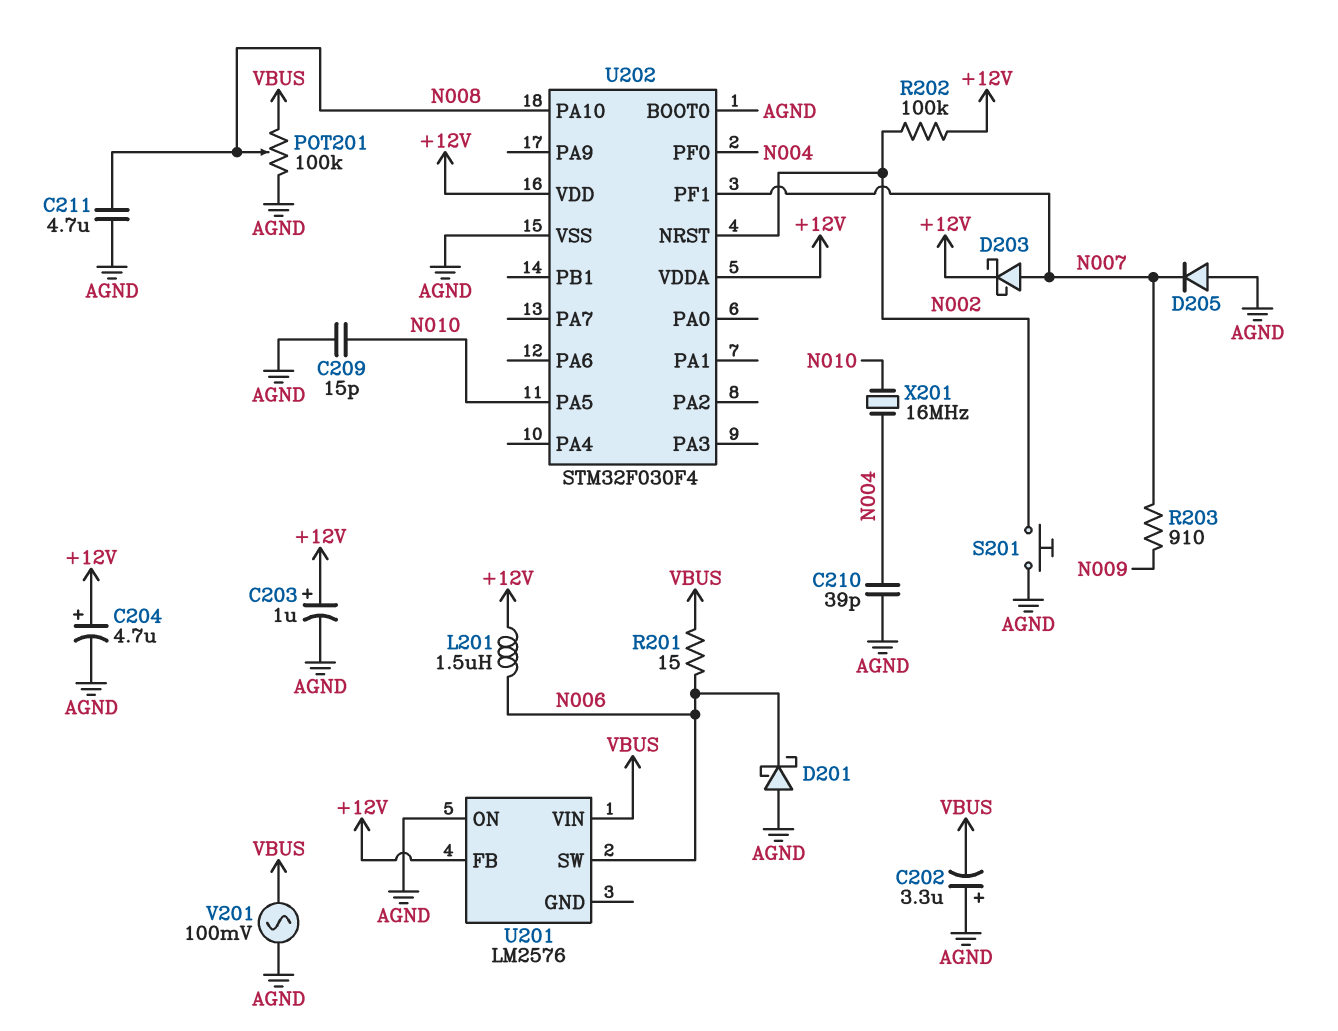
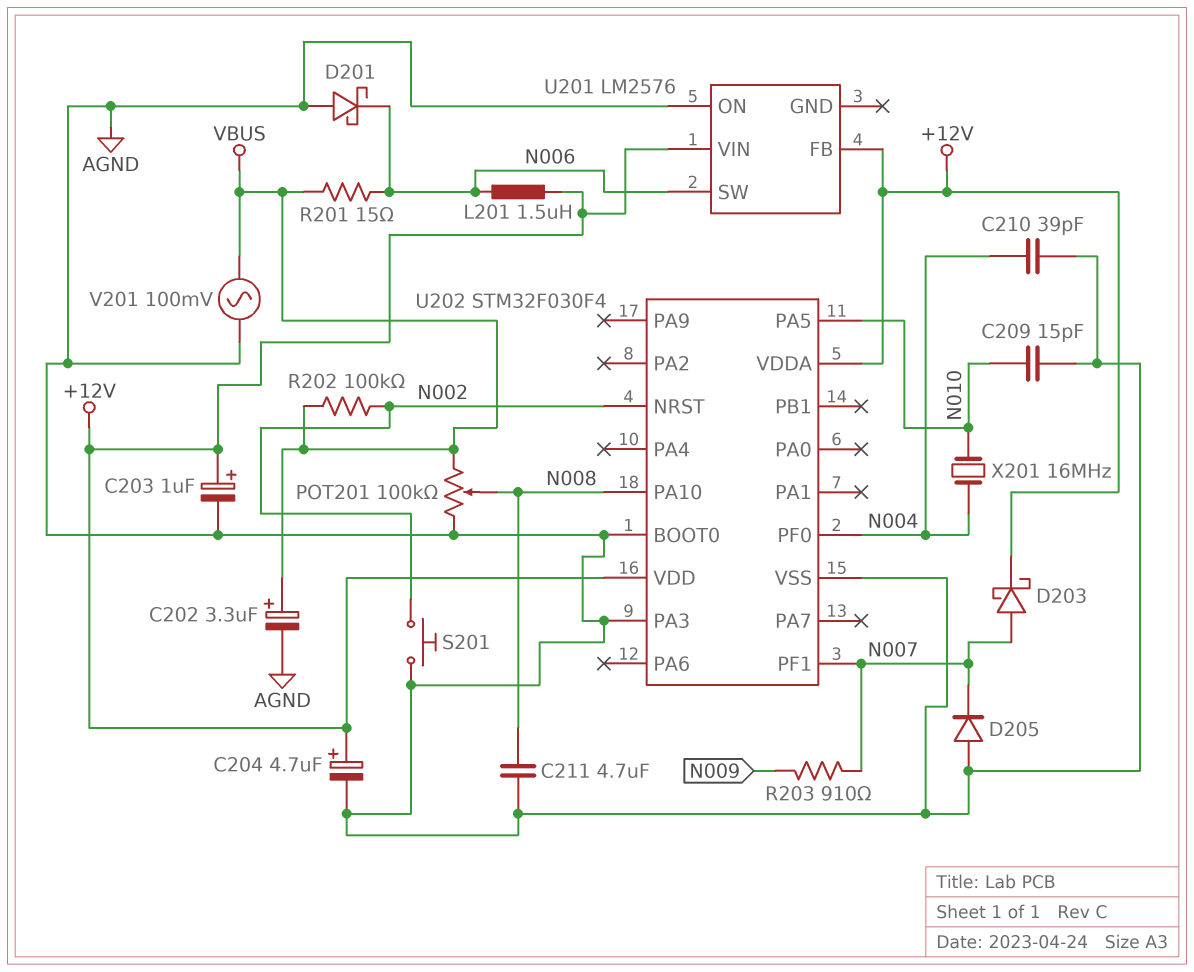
C202: 3.3uF (plus AGND, minus VBUS) -> 3.3uF (plus VBUS, minus AGND)
R202: 100k (+12V, N002) -> 100k (N002, VBUS)
U201 pin VIN: VBUS -> +12V
U202 pin PA3: none -> AGND

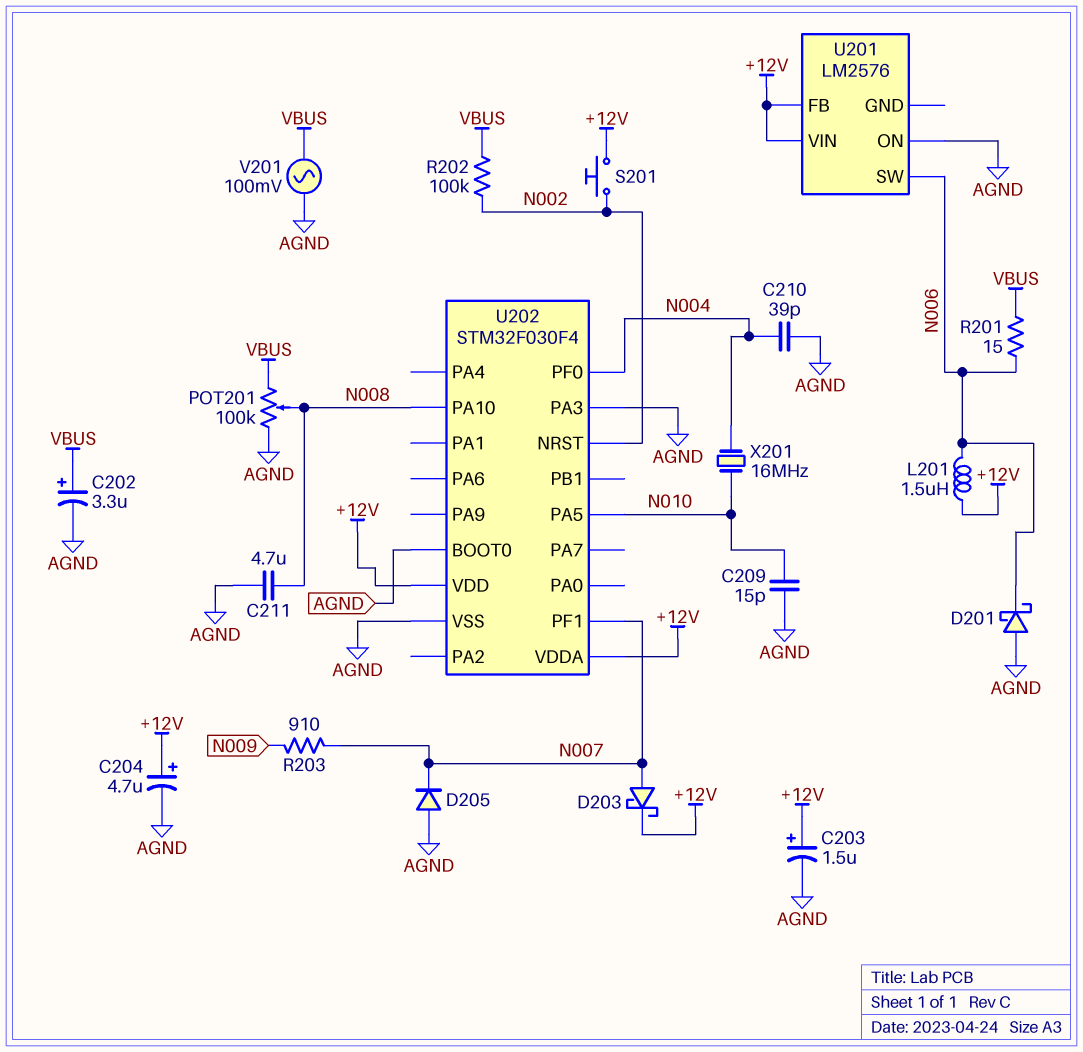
C203: 1uF (plus +12V, minus AGND) -> 1.5uF (plus +12V, minus AGND)
S201: button (AGND, N002) -> button (+12V, N002)

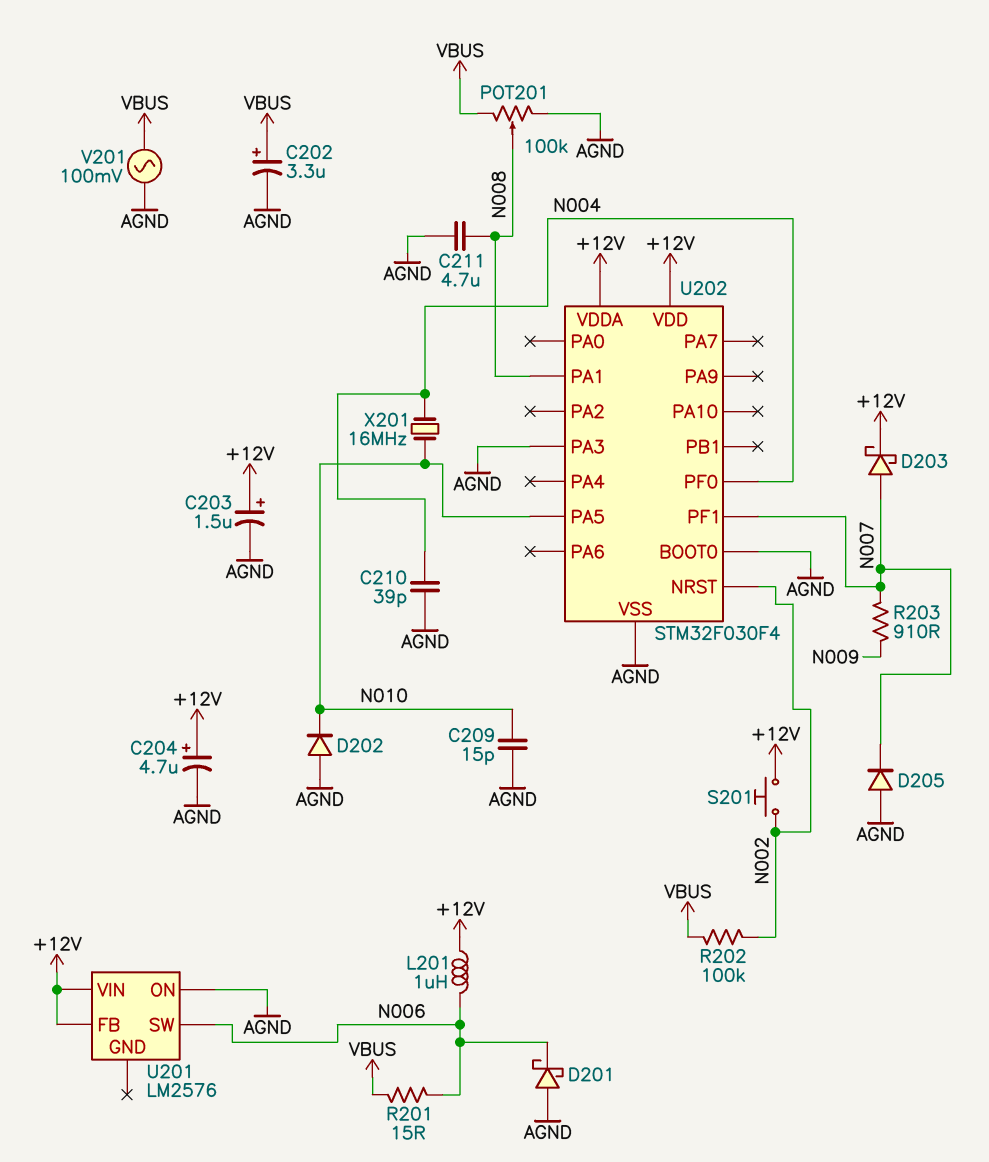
D202: none -> diode (A AGND, K N010)
L201: 1.5uH (+12V, N006) -> 1uH (+12V, N006)
U202 pin PA1: none -> N008
U202 pin PA10: N008 -> none

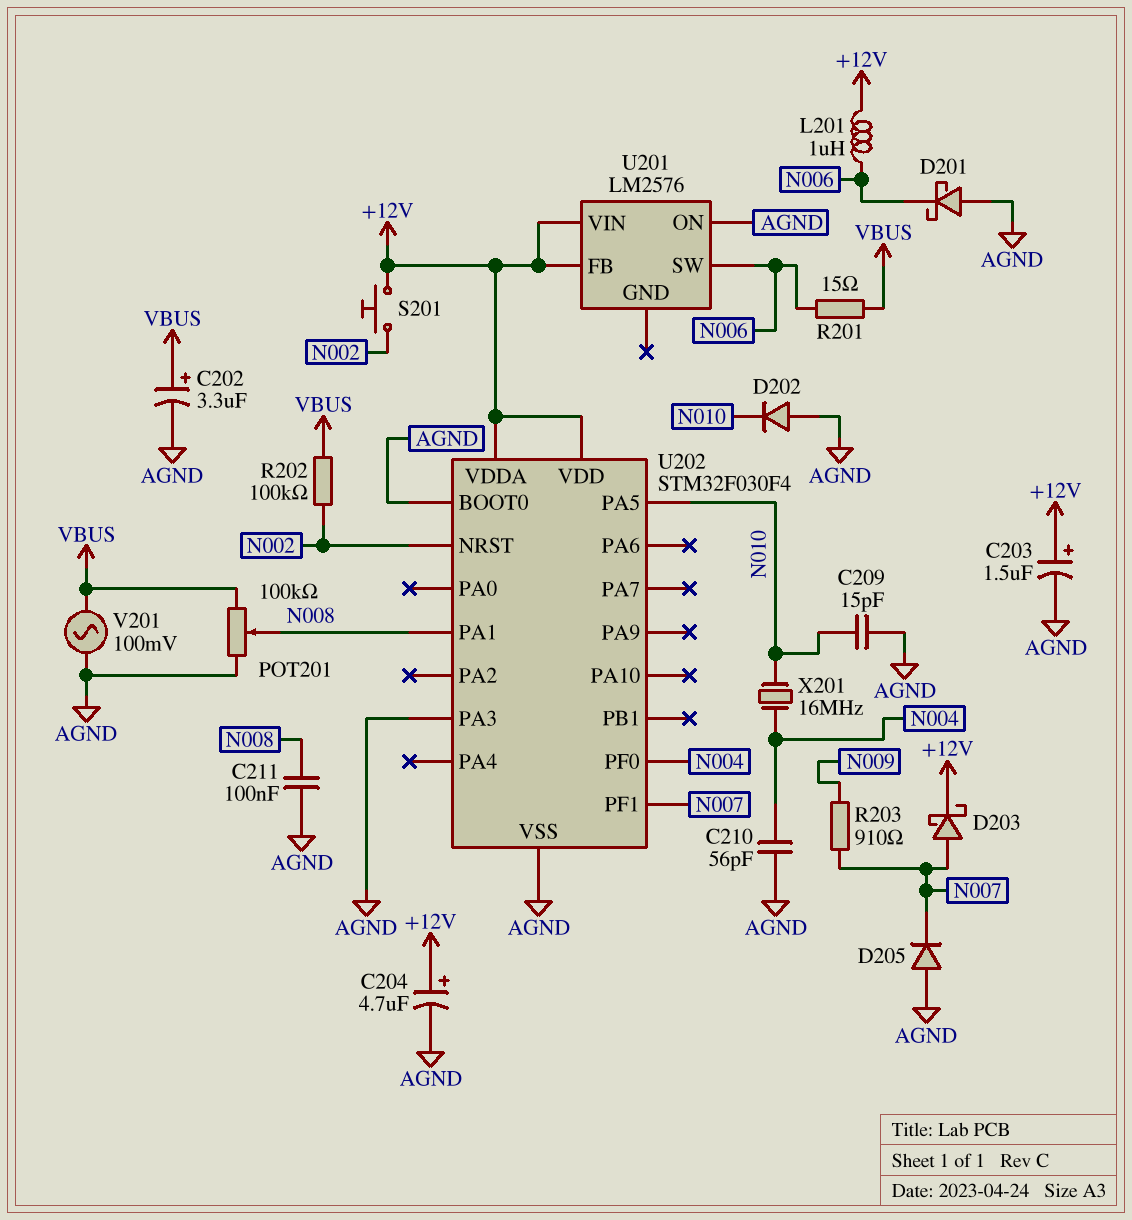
C210: 39pF (AGND, N004) -> 56pF (AGND, N004)
C211: 4.7uF (AGND, N008) -> 100nF (AGND, N008)

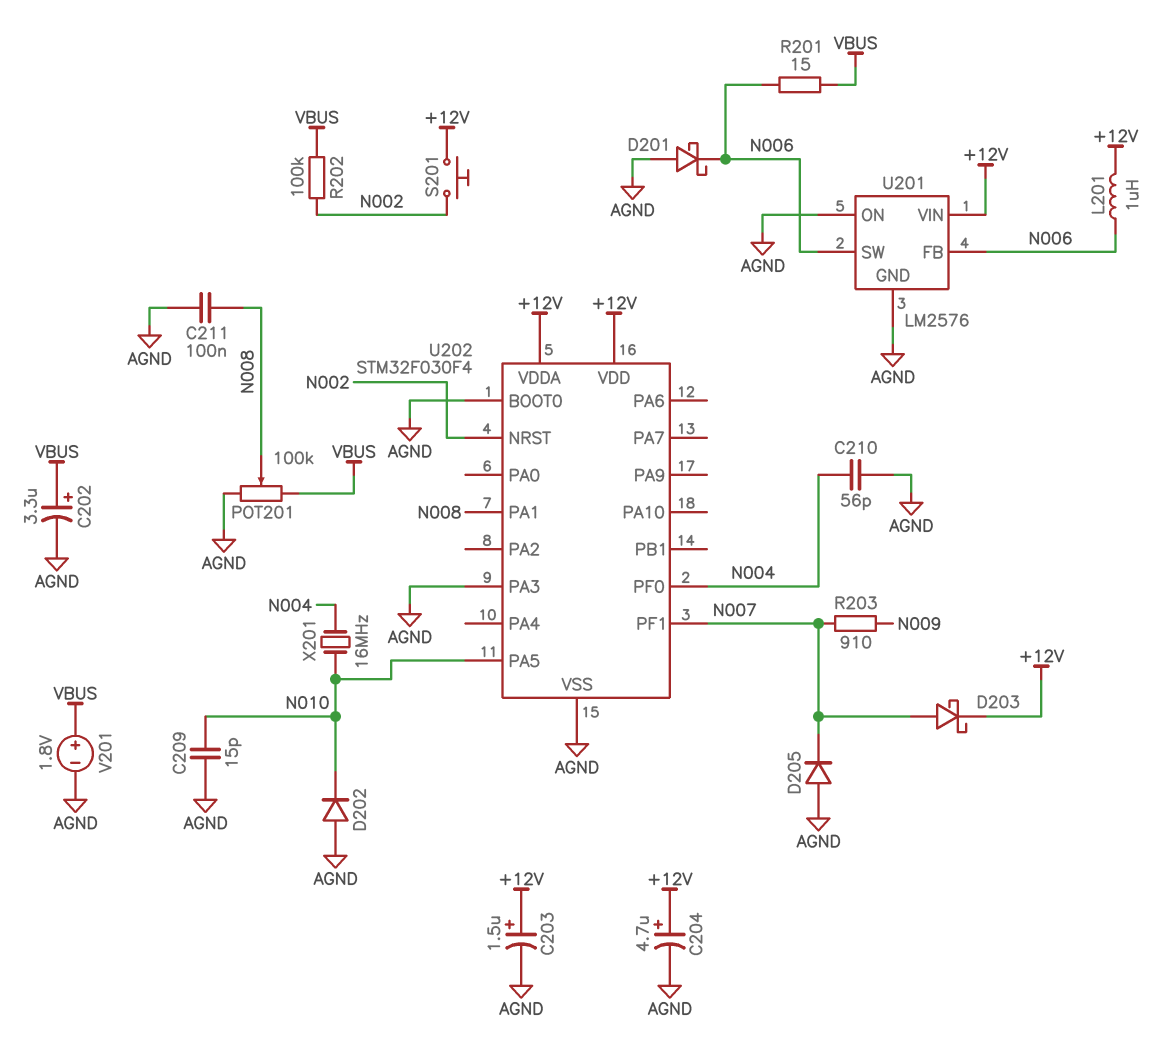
U201 pin FB: +12V -> N006
U201 pin GND: none -> AGND
V201: AC 100mV (AGND, VBUS) -> 1.8V (plus VBUS, minus AGND)

